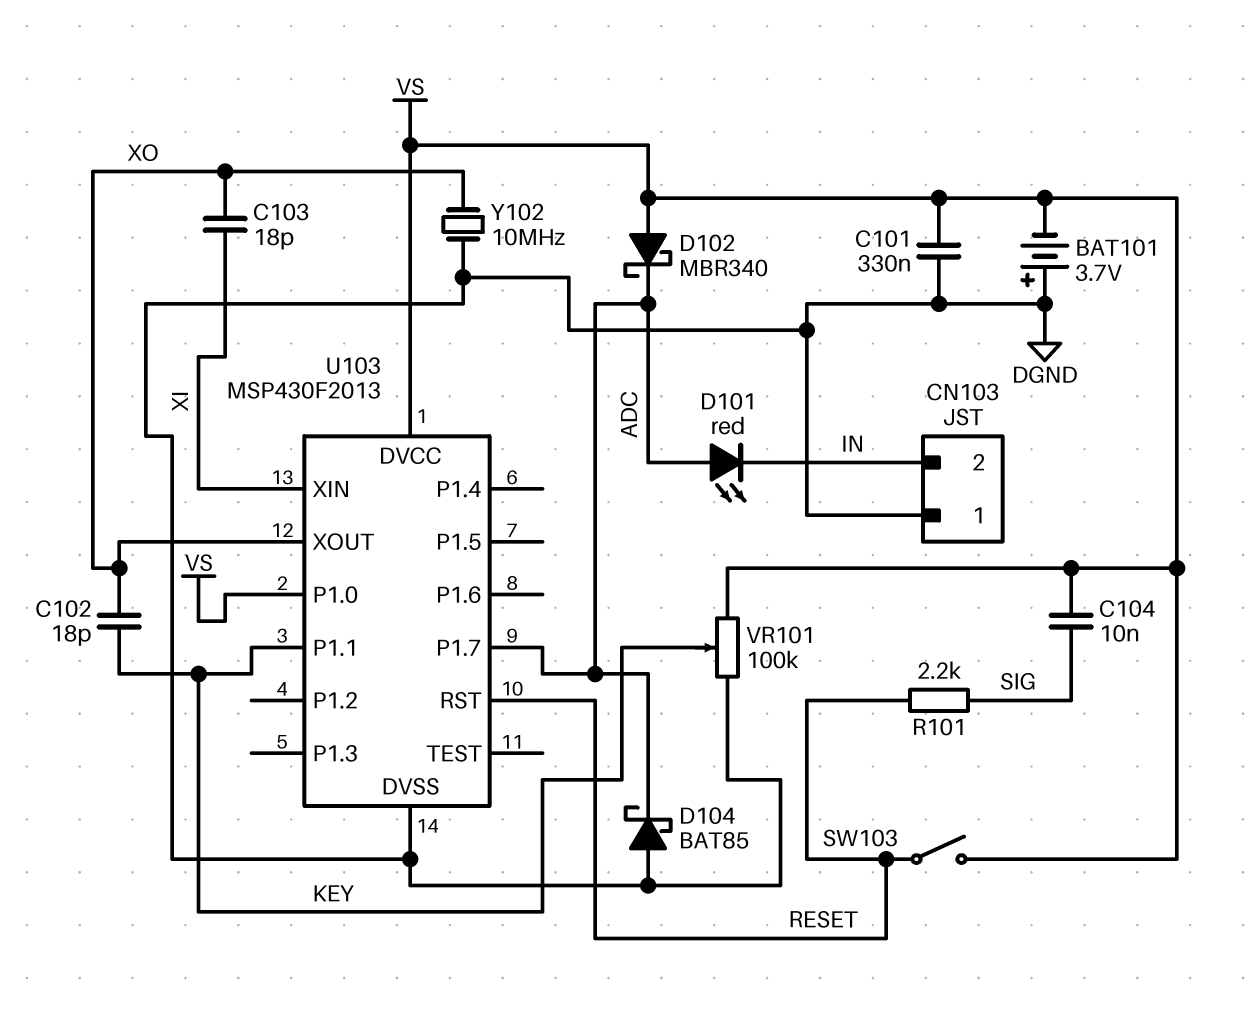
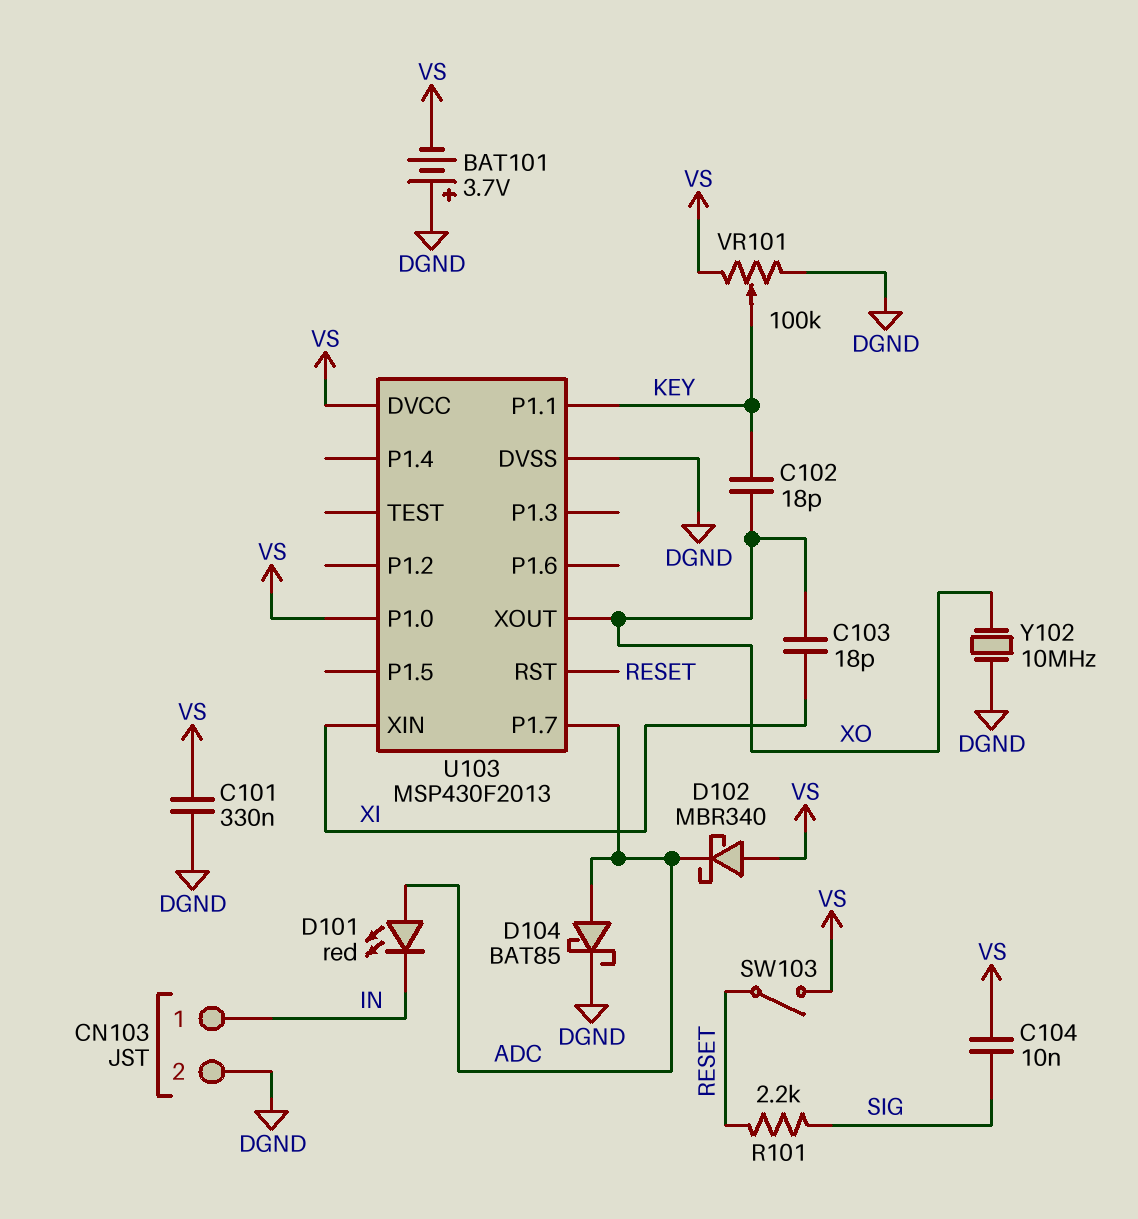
CN103 pin 1: DGND -> IN
CN103 pin 2: IN -> DGND
D104: schottky BAT85 (A DGND, K ADC) -> schottky BAT85 (A ADC, K DGND)

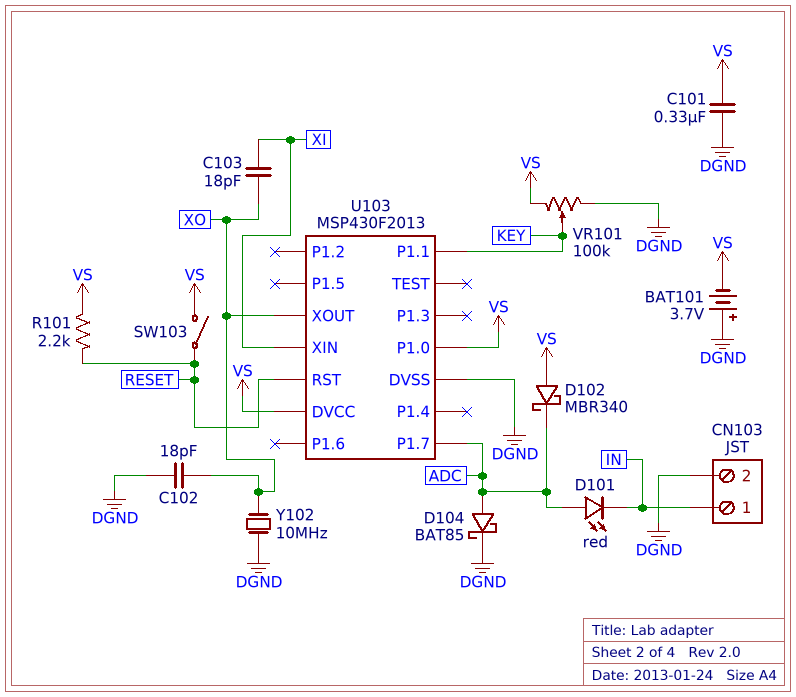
C102: 18pF (KEY, XO) -> 18pF (DGND, XO)
C104: 10nF (SIG, VS) -> none
R101: 2.2k (RESET, SIG) -> 2.2k (RESET, VS)

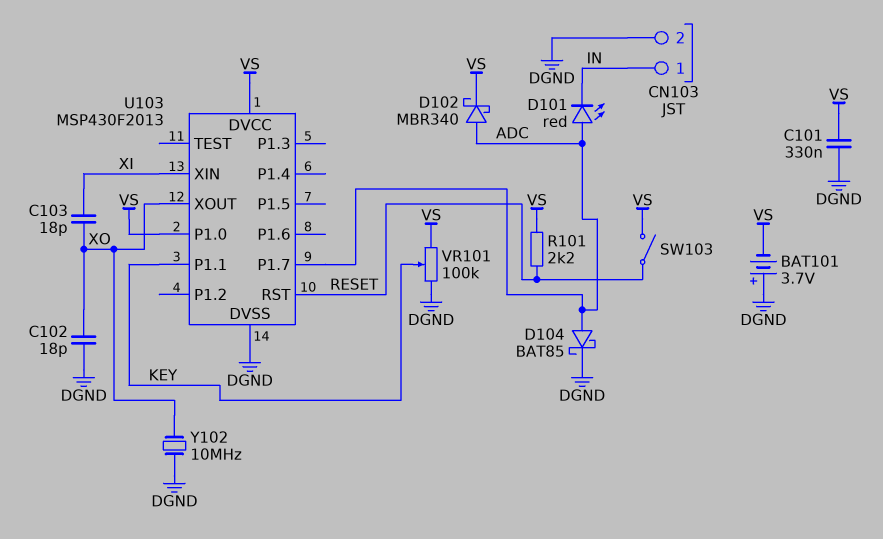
D102: schottky MBR340 (A VS, K ADC) -> schottky MBR340 (A ADC, K VS)

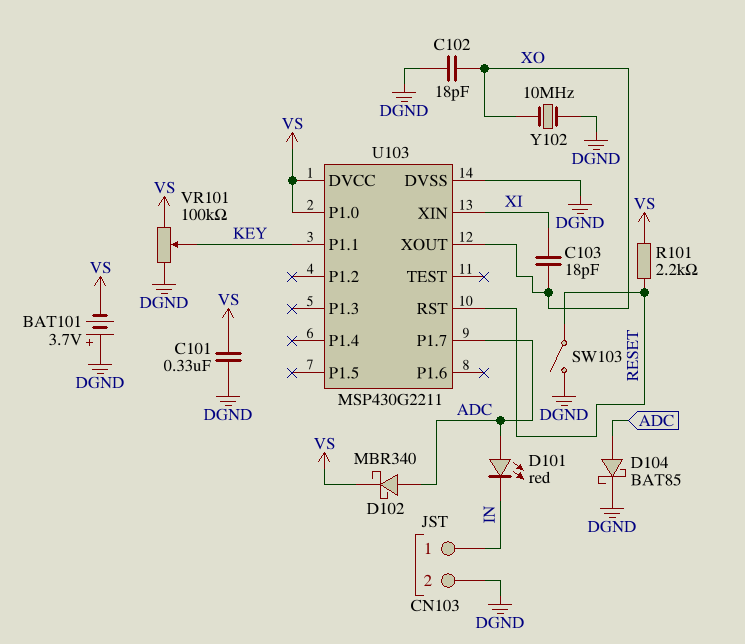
SW103: switch (RESET, VS) -> switch (DGND, RESET)
U103: MSP430F2013 -> MSP430G2211

